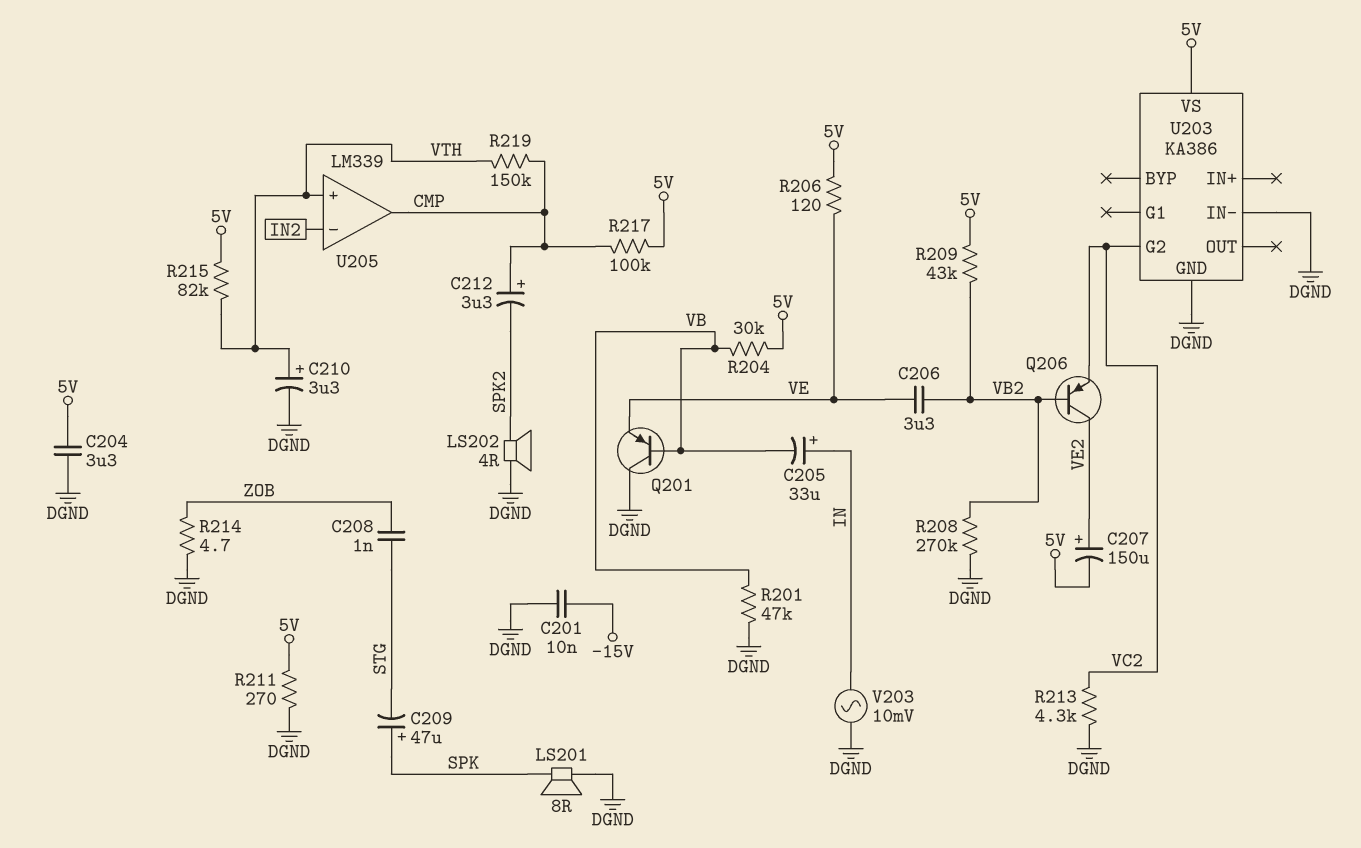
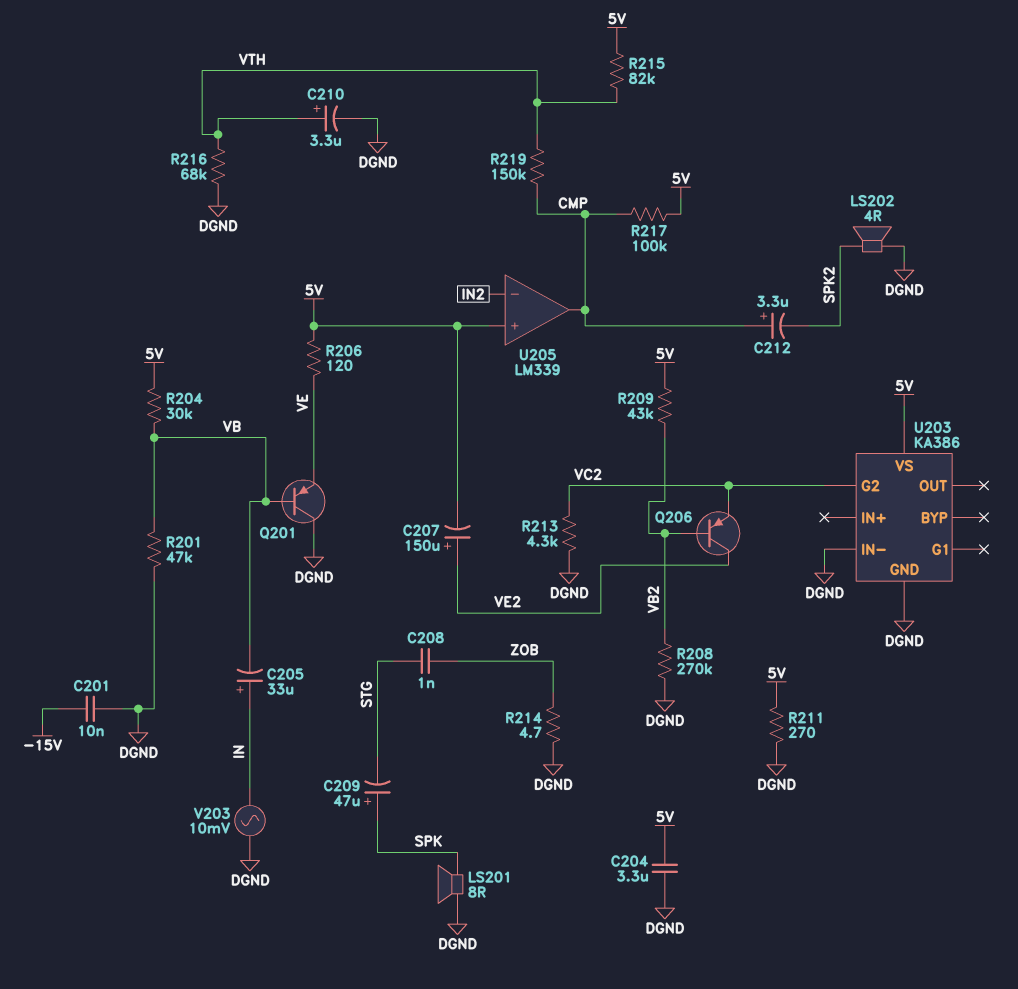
C206: 3.3uF (VB2, VE) -> none
R216: none -> 68k (DGND, VTH)
U205 pin in+: VTH -> 5V

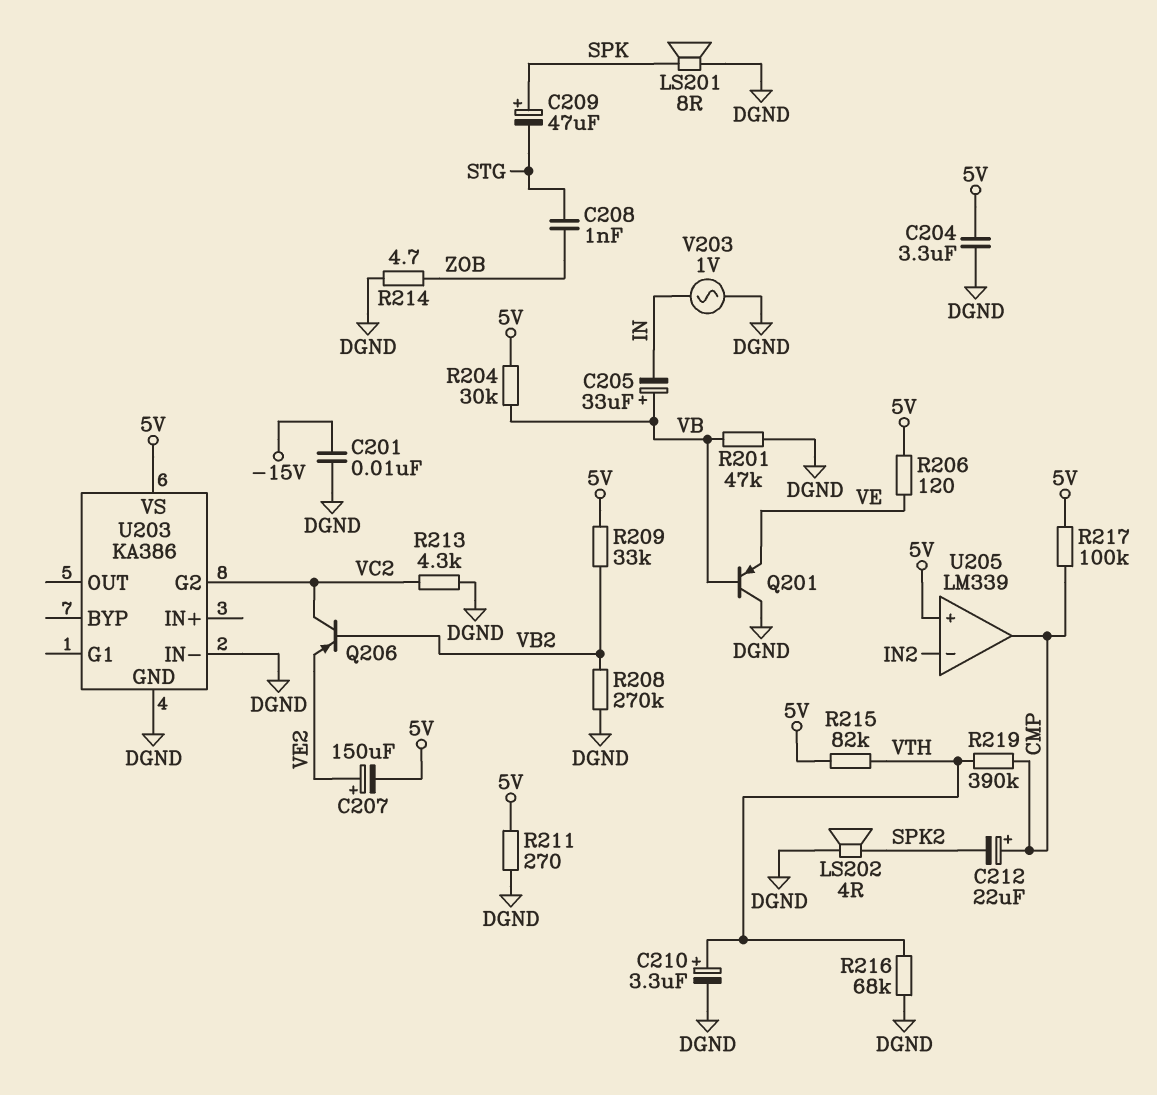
C205: 33uF (plus IN, minus VB) -> 33uF (plus VB, minus IN)
C212: 3.3uF (plus CMP, minus SPK2) -> 22uF (plus CMP, minus SPK2)
Q206: PNP (B VB2, C VE2, E VC2) -> PNP (B VB2, C VC2, E VE2)
R209: 43k (5V, VB2) -> 33k (5V, VB2)
R219: 150k (CMP, VTH) -> 390k (CMP, VTH)
V203: AC 10mV (DGND, IN) -> AC 1V (DGND, IN)

